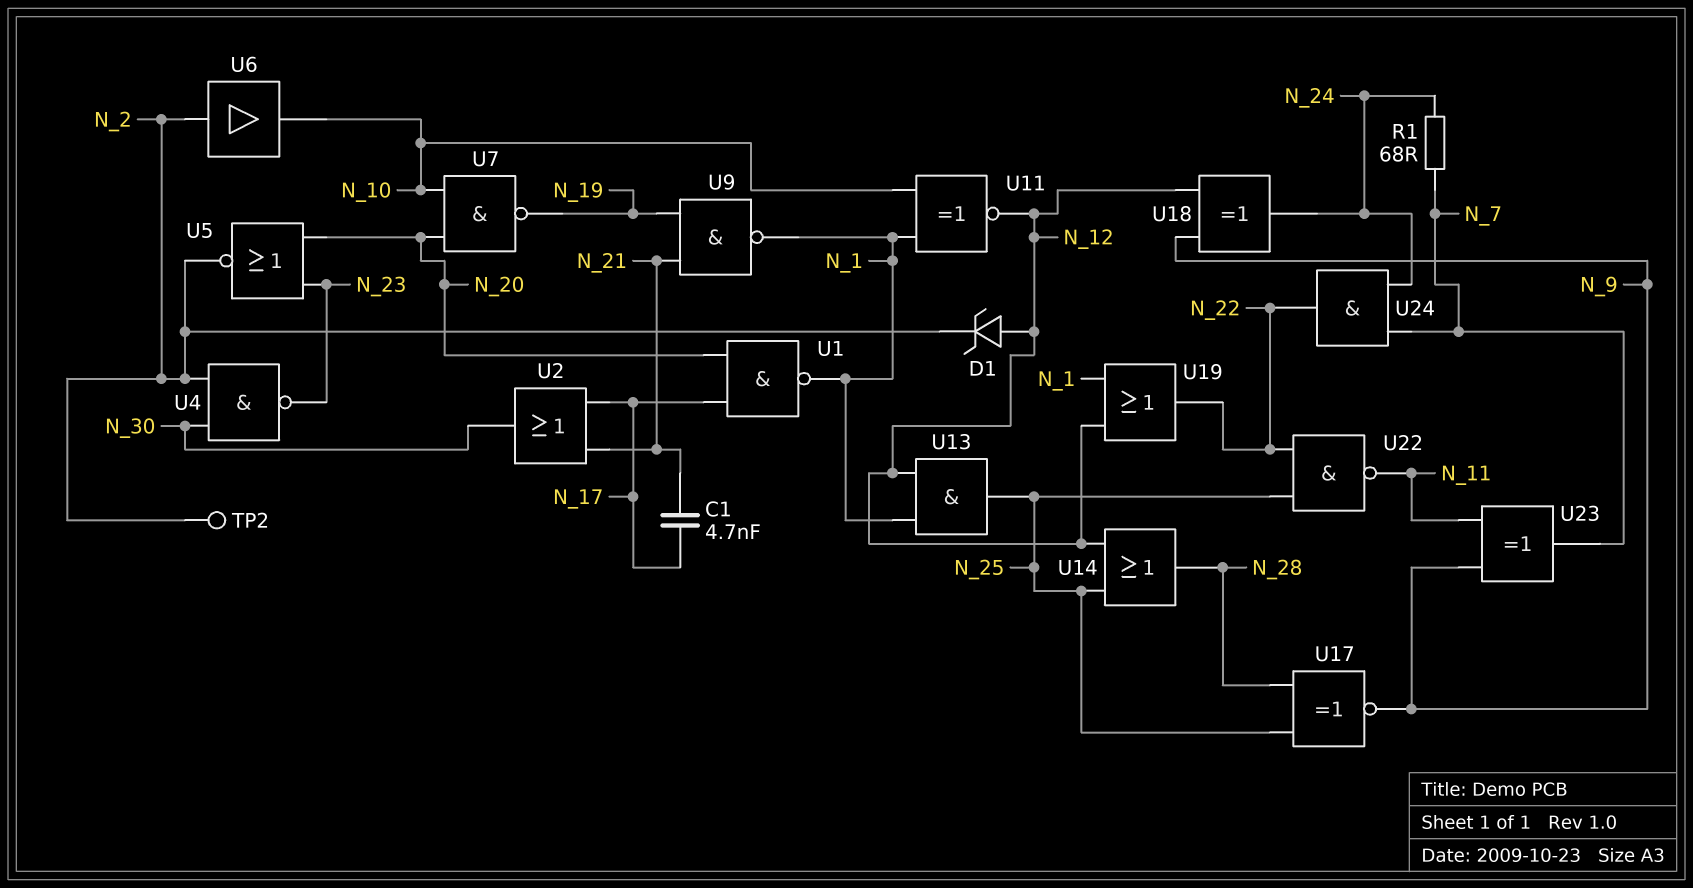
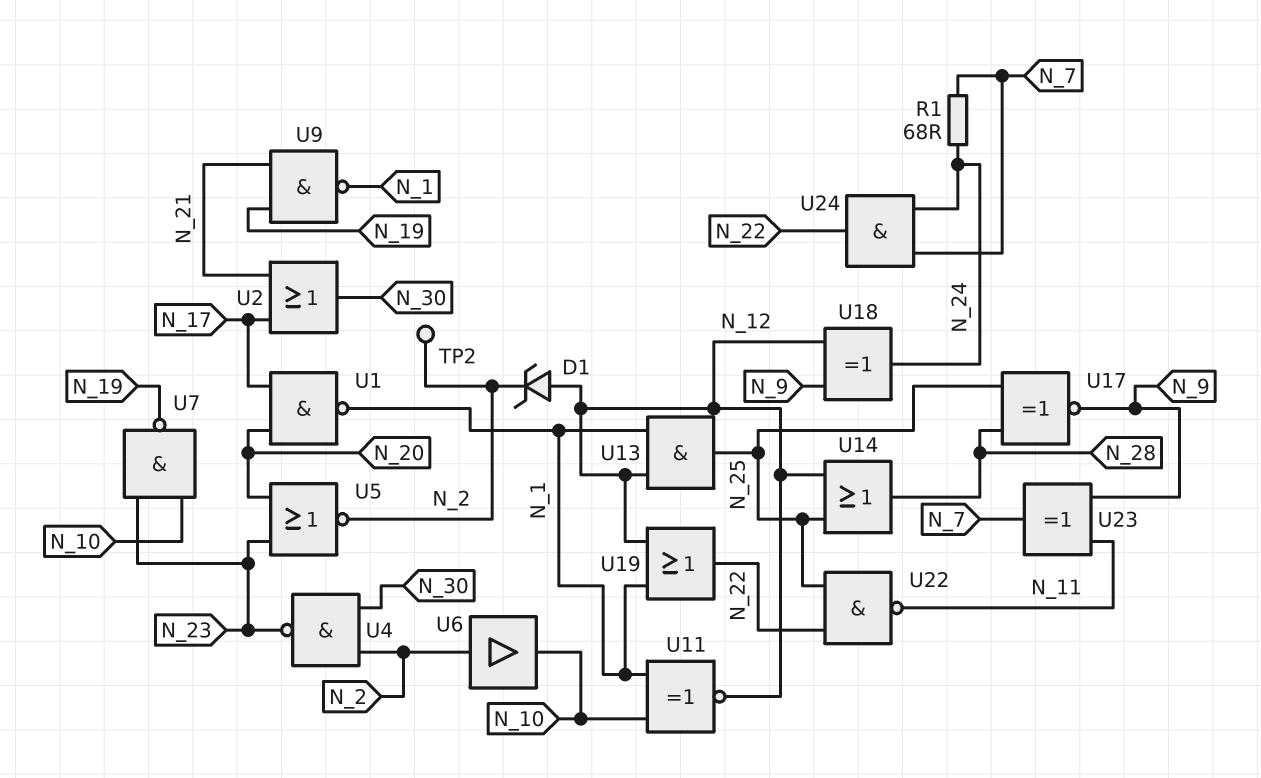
C1: 4.7nF (N_17, N_21) -> none
U7: NAND (in N_10, in N_20, out N_19) -> NAND (in N_10, in N_23, out N_19)

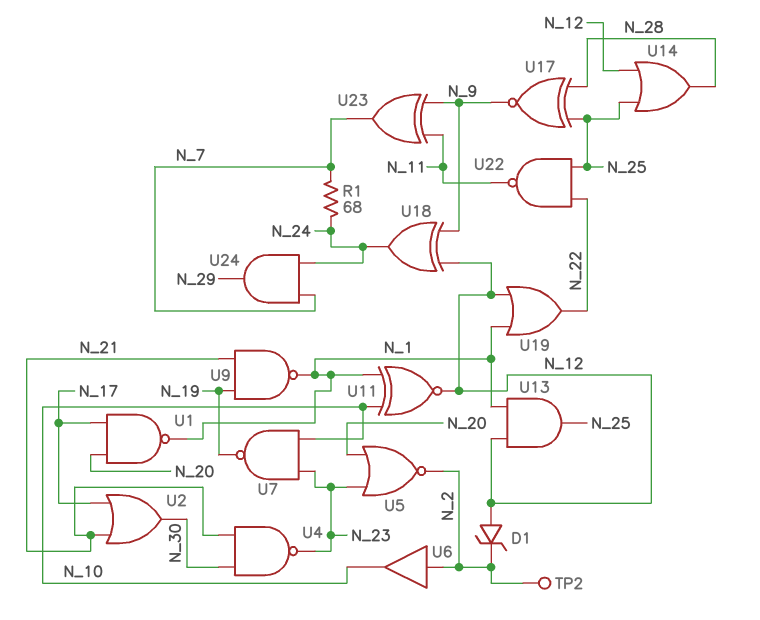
U4: NAND (in N_2, in N_30, out N_23) -> NAND (in N_21, in N_30, out N_23)
U24: AND (in N_7, in N_24, out N_22) -> AND (in N_7, in N_24, out N_29)

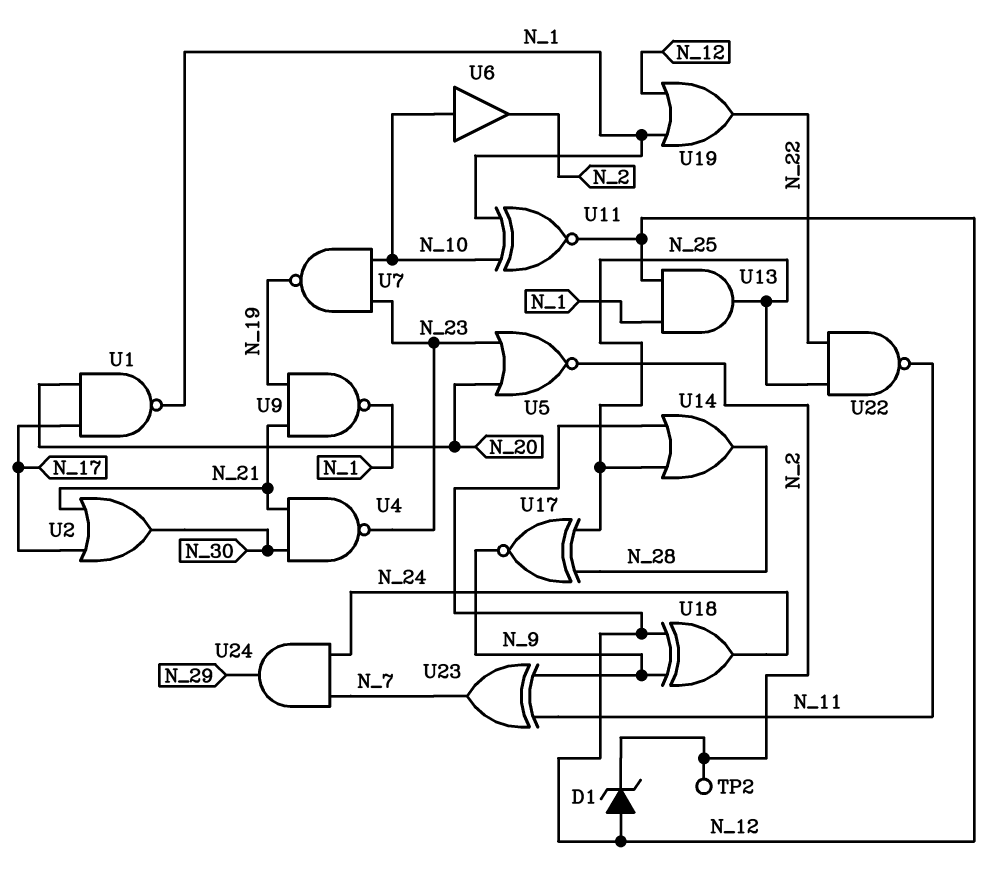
R1: 68 (N_7, N_24) -> none
U6: buffer (in N_2, out N_10) -> buffer (in N_10, out N_2)

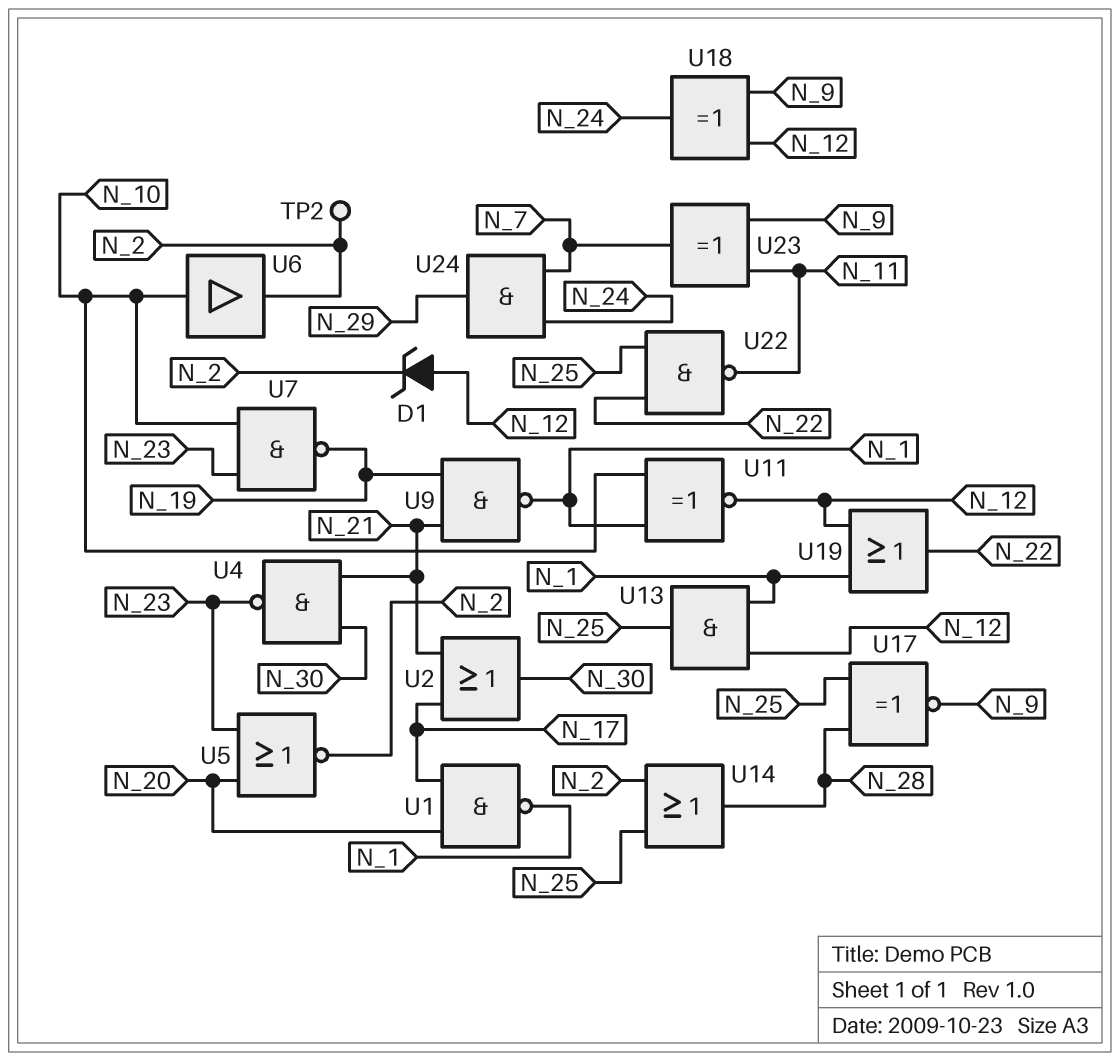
U14: OR (in N_12, in N_25, out N_28) -> OR (in N_2, in N_25, out N_28)

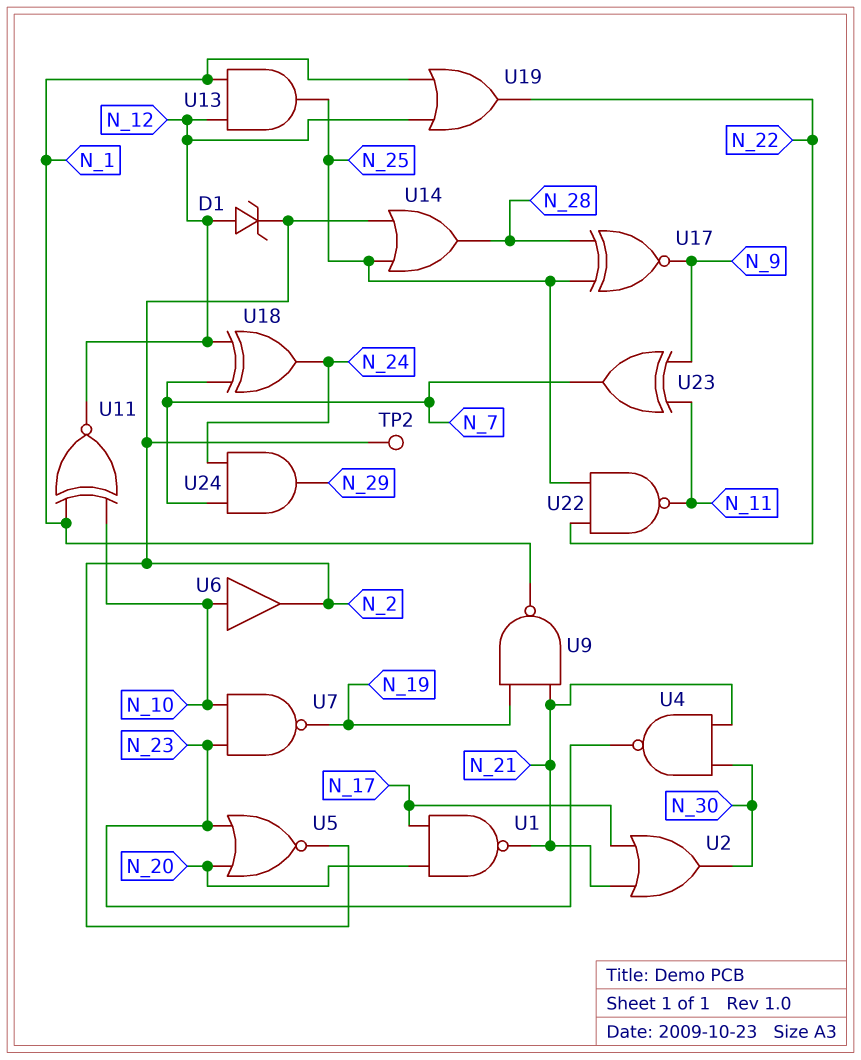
U1: NAND (in N_17, in N_20, out N_1) -> NAND (in N_17, in N_20, out N_21)
U18: XOR (in N_9, in N_12, out N_24) -> XOR (in N_7, in N_12, out N_24)

